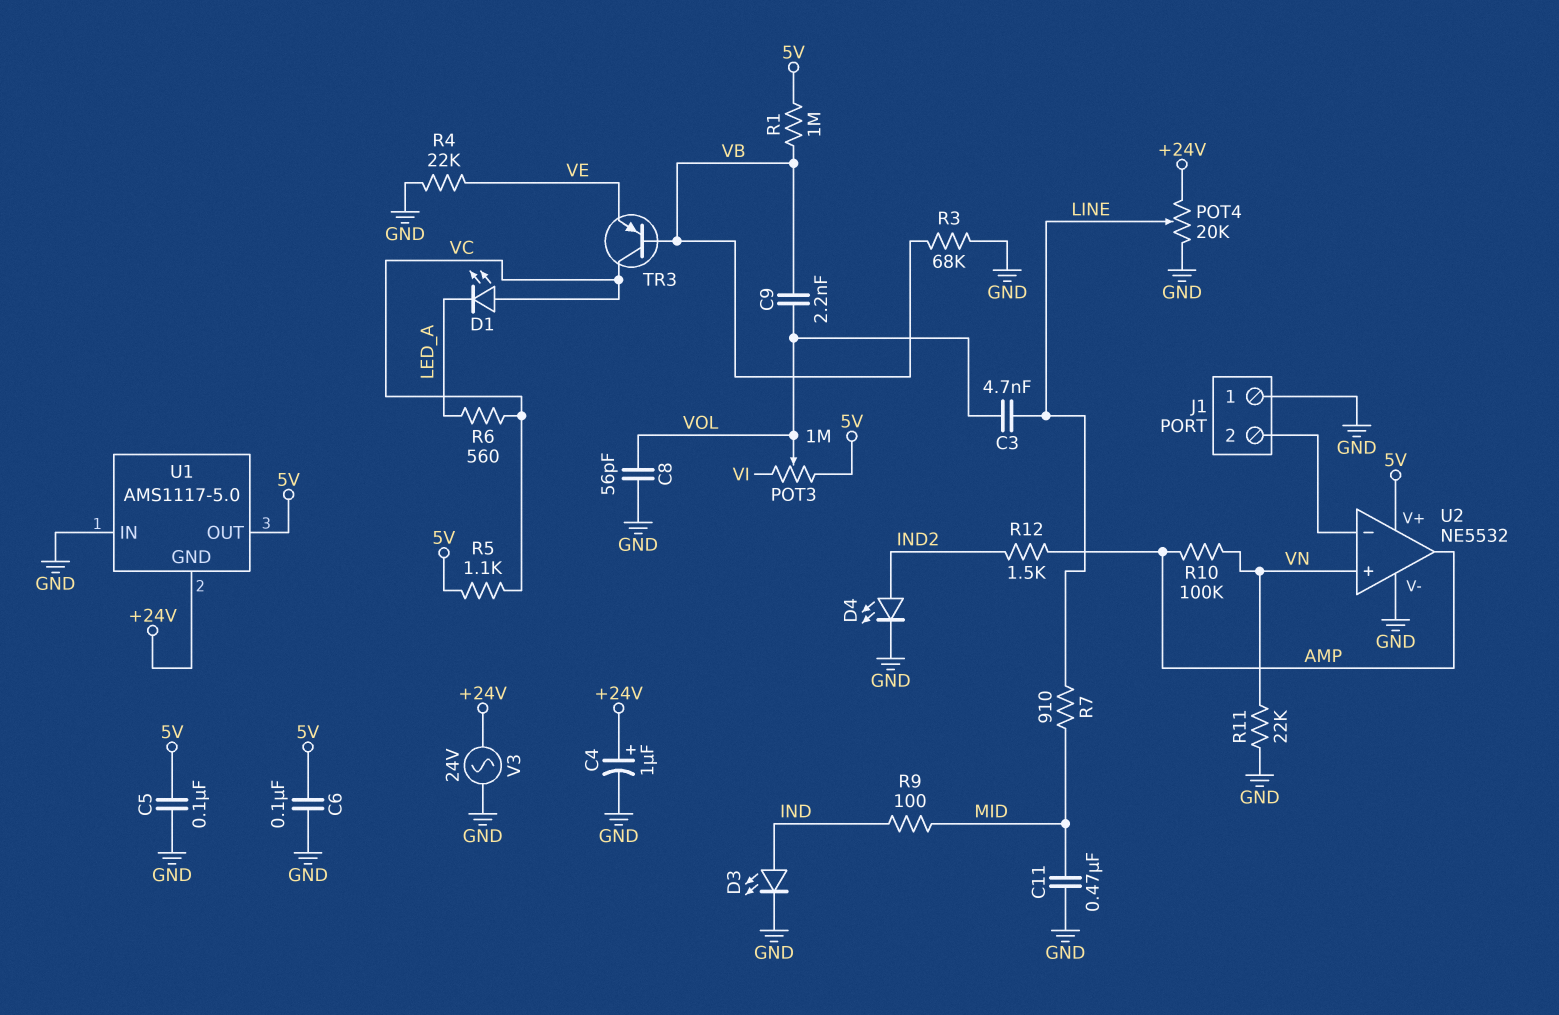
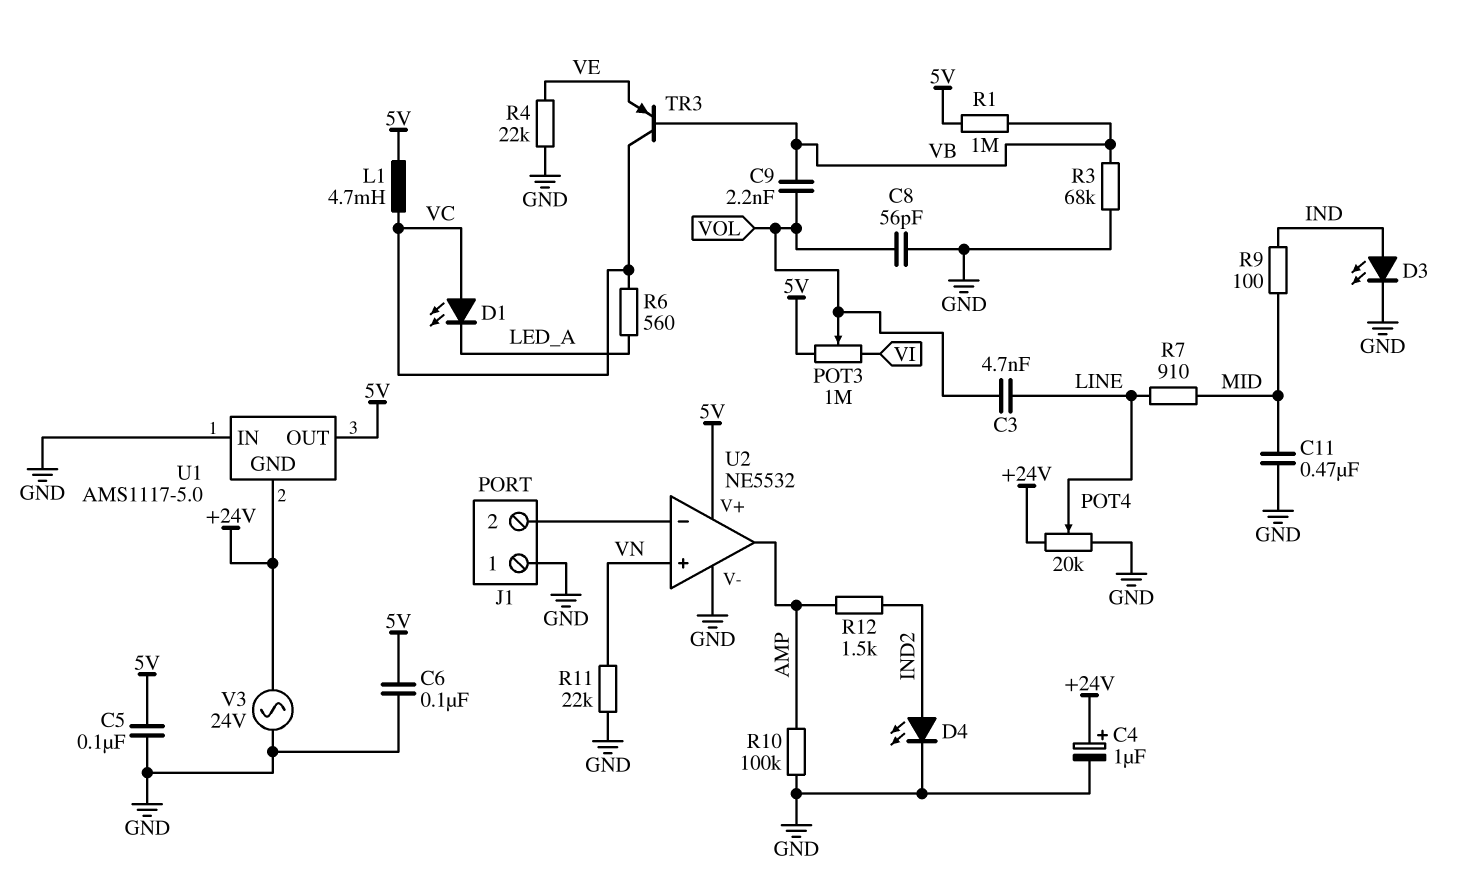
L1: none -> 4.7mH (5V, VC)
R5: 1.1k (5V, VC) -> none
R10: 100k (AMP, VN) -> 100k (AMP, GND)

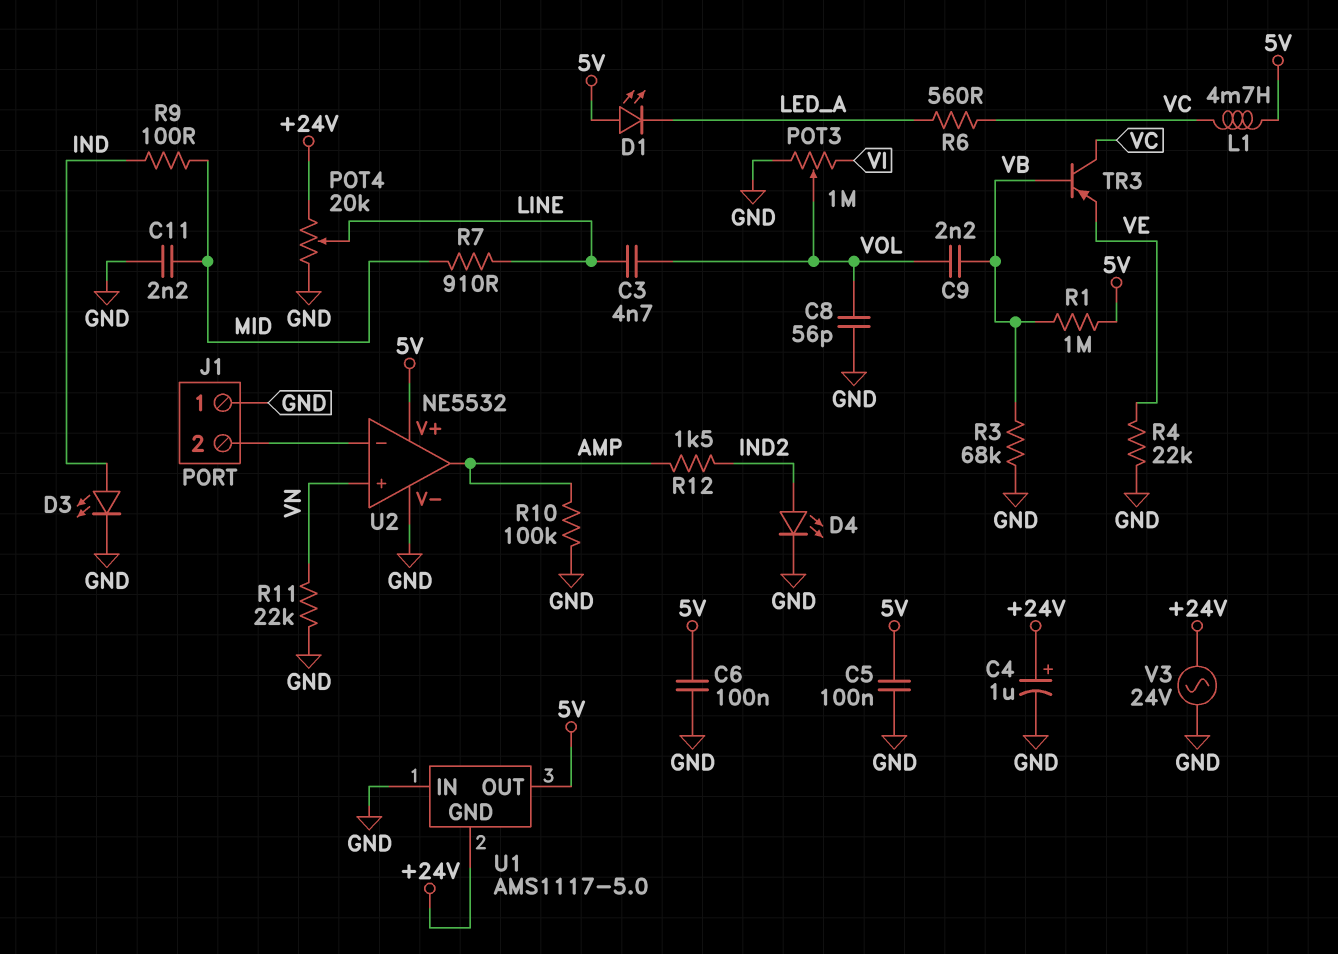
C11: 470nF (GND, MID) -> 2.2nF (GND, MID)
D1: LED (A VC, K LED_A) -> LED (A 5V, K LED_A)
POT3: 1M (5V, VI, wiper VOL) -> 1M (GND, VI, wiper VOL)

